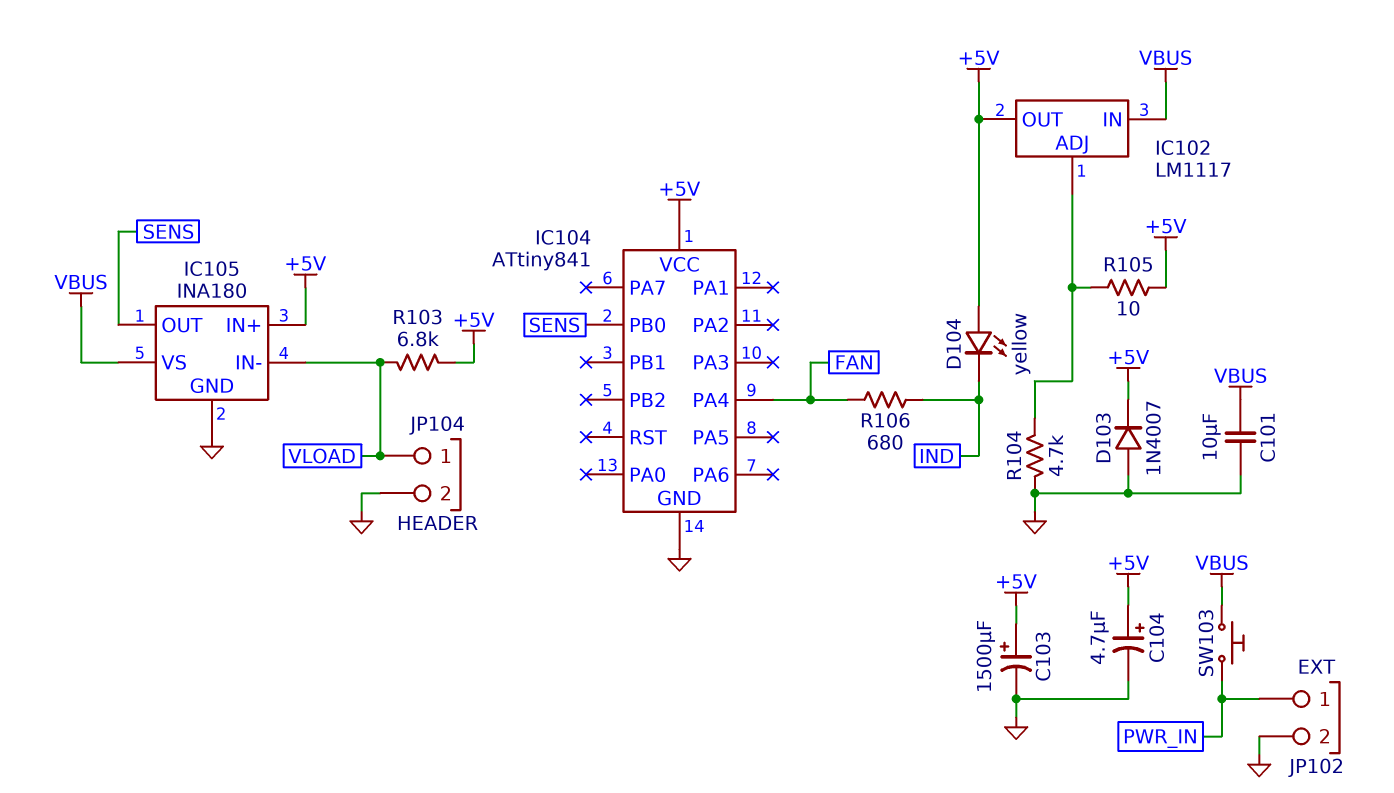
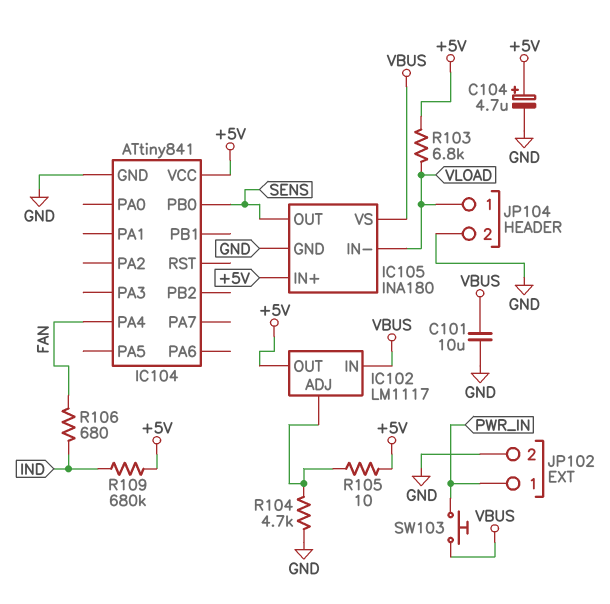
C103: 1500uF (plus +5V, minus GND) -> none
D103: diode 1N4007 (A GND, K +5V) -> none
D104: LED yellow (A +5V, K IND) -> none
R109: none -> 680k (+5V, IND)

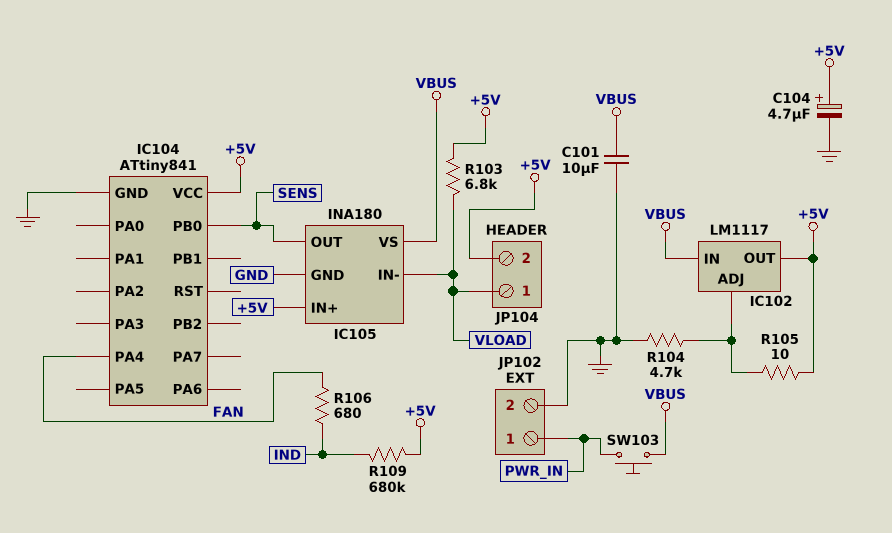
JP104 pin 2: GND -> +5V

